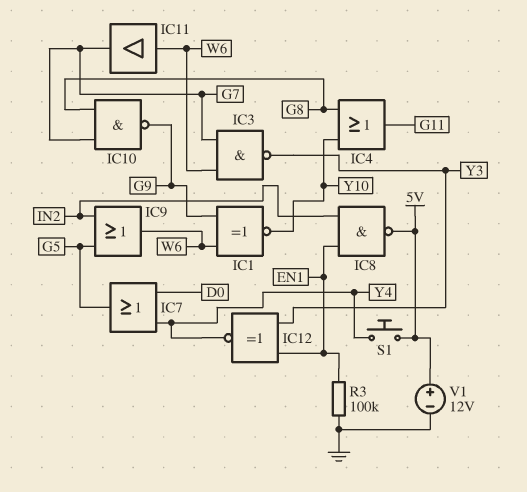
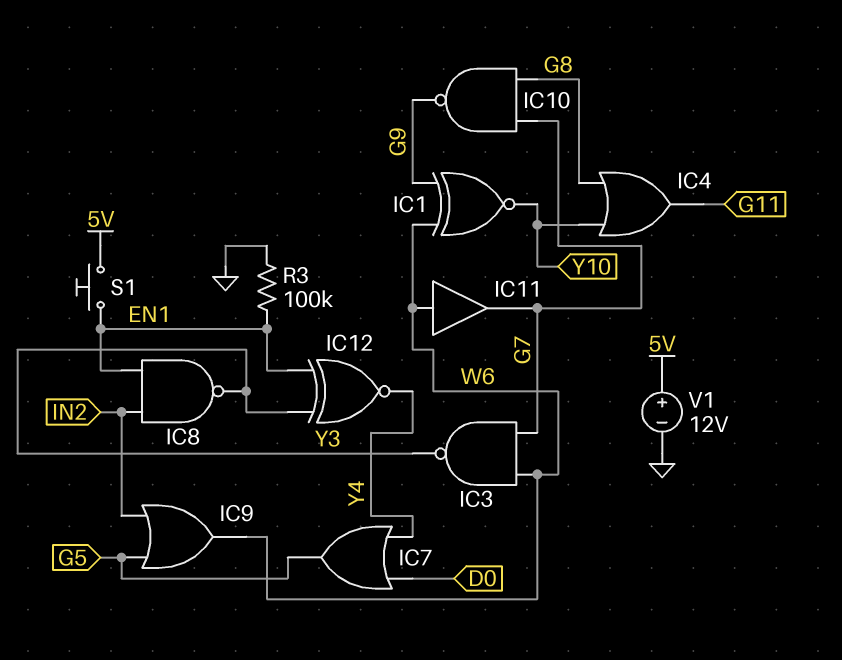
IC8: NAND (in EN1, in IN2, out 5V) -> NAND (in EN1, in IN2, out Y3)
S1: button (5V, Y4) -> button (5V, EN1)

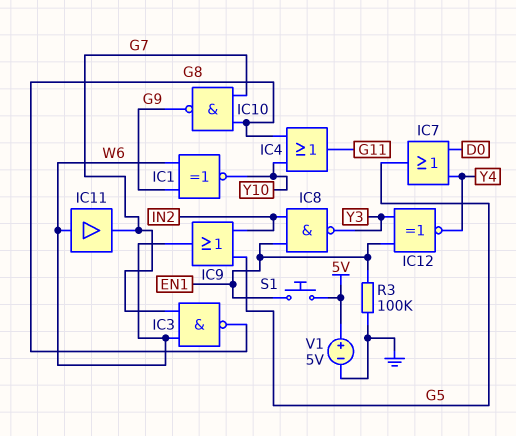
IC3: NAND (in G7, in W6, out Y3) -> NAND (in G7, in W6, out G8)
V1: 12V (plus 5V, minus GND) -> 5V (plus 5V, minus GND)

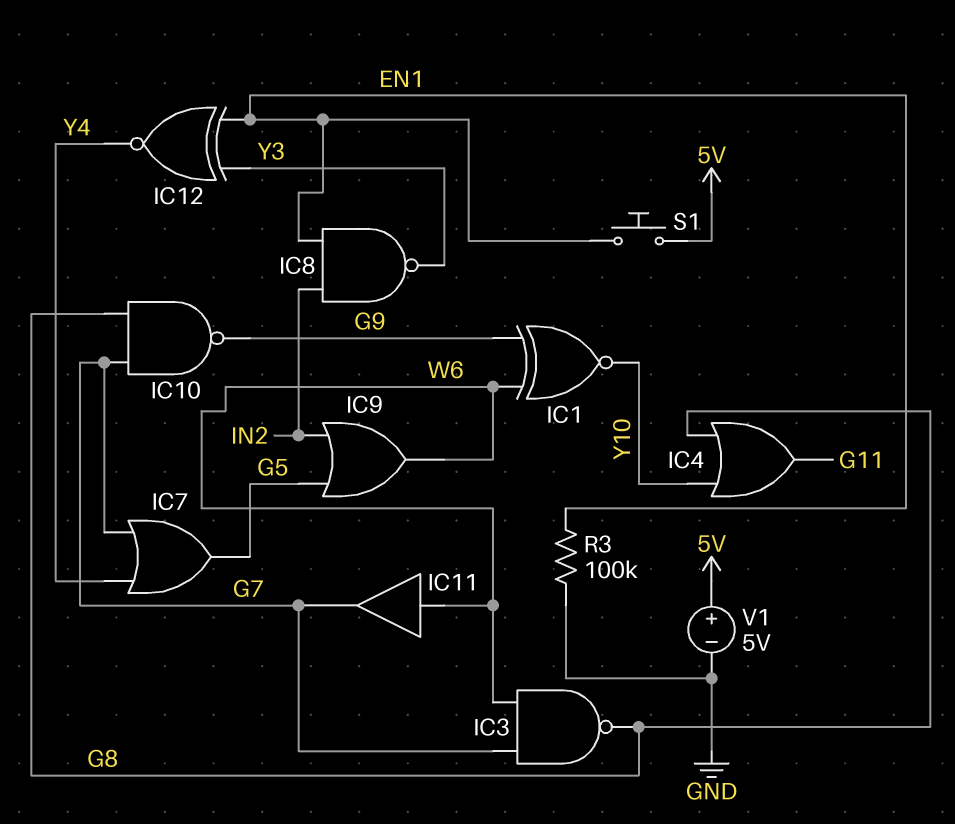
IC7: OR (in D0, in Y4, out G5) -> OR (in G7, in Y4, out G5)

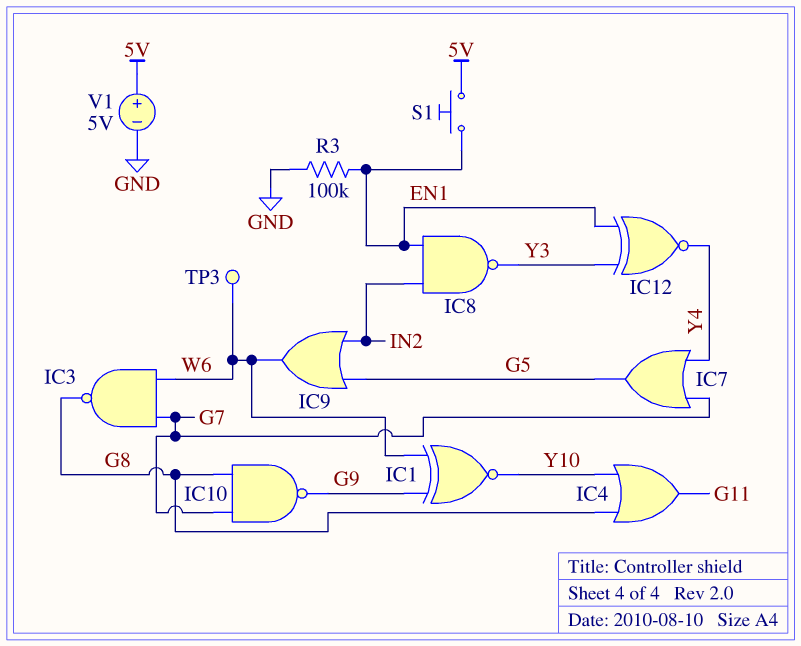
IC11: buffer (in W6, out G7) -> none
TP3: none -> test point (W6)

